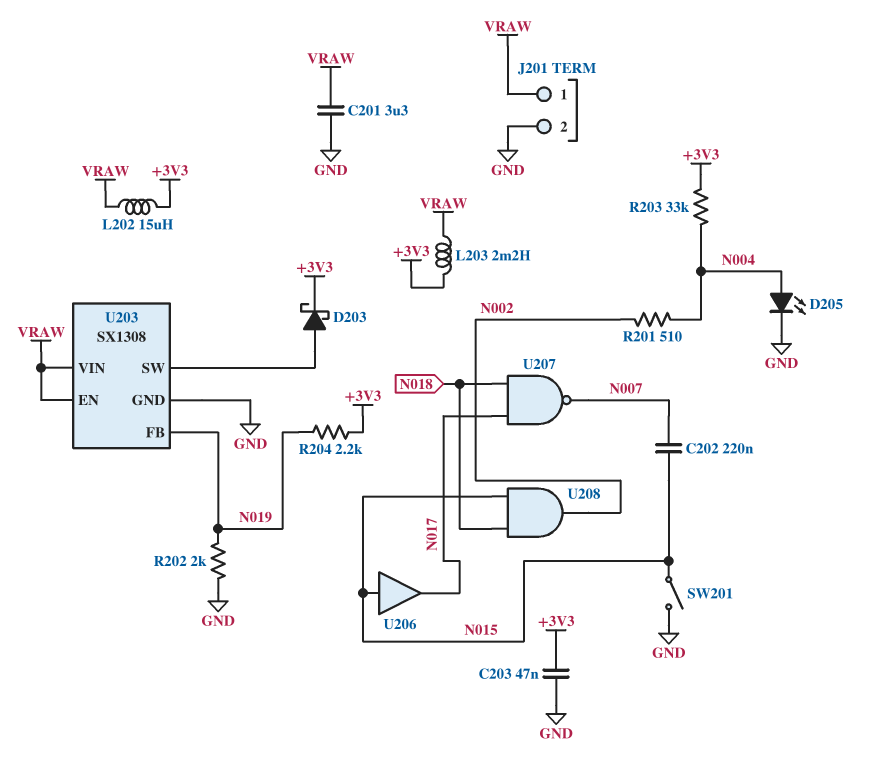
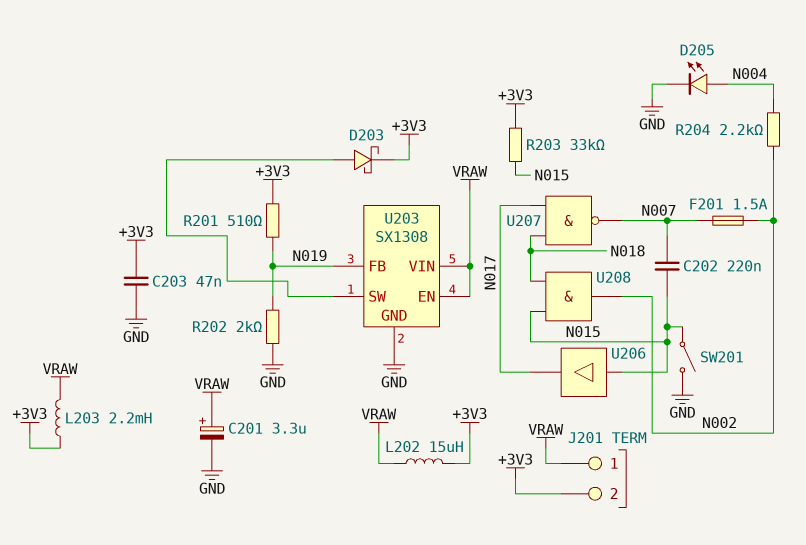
C201: 3.3uF (GND, VRAW) -> 3.3uF (plus VRAW, minus GND)
F201: none -> 1.5A (N002, N007)
J201 pin 2: GND -> +3V3
R201: 510 (N002, N004) -> 510 (+3V3, N019)
R203: 33k (+3V3, N004) -> 33k (+3V3, N015)
R204: 2.2k (+3V3, N019) -> 2.2k (N002, N004)

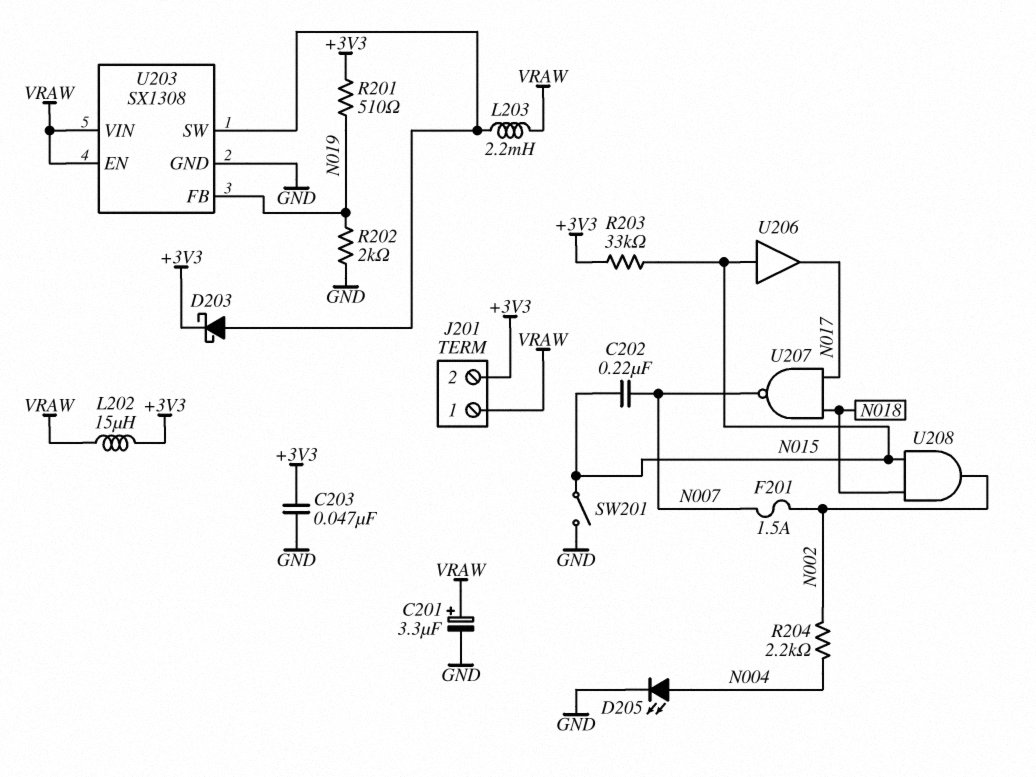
L203: 2.2mH (+3V3, VRAW) -> 2.2mH (U203/SW, VRAW)

